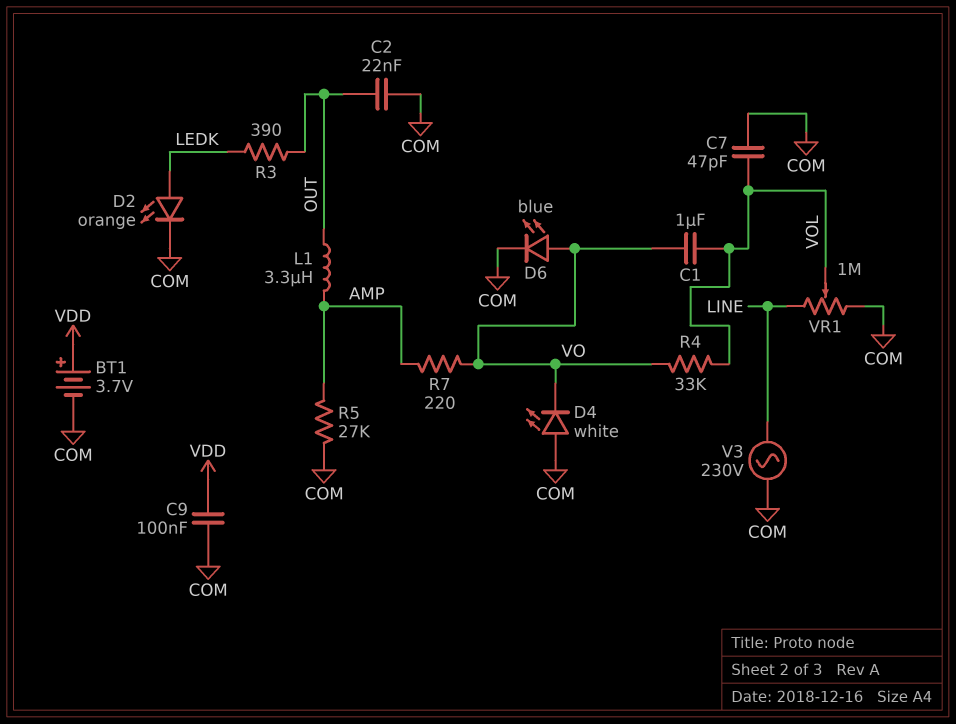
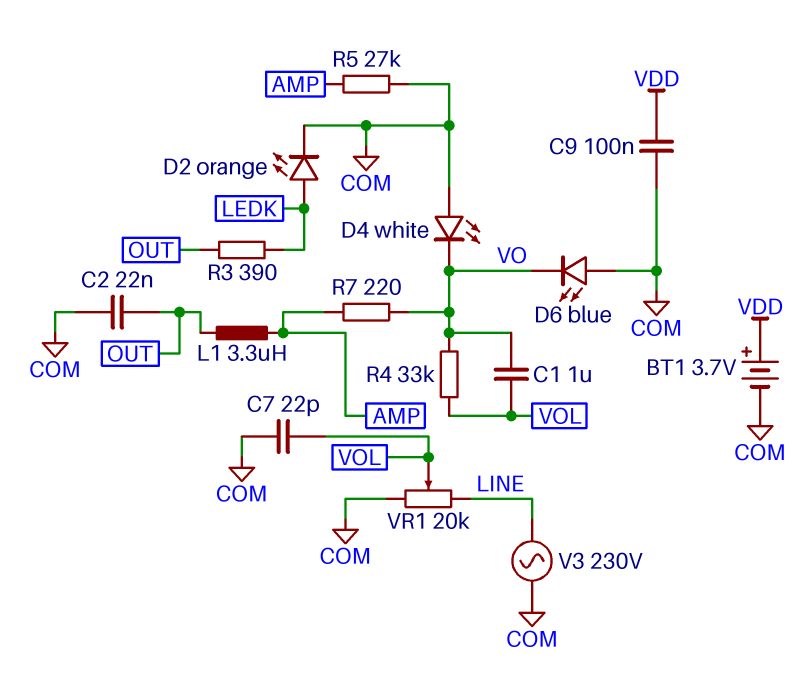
C7: 47pF (COM, VOL) -> 22pF (COM, VOL)
D6: LED blue (A VO, K COM) -> LED blue (A COM, K VO)
VR1: 1M (COM, LINE, wiper VOL) -> 20k (COM, LINE, wiper VOL)

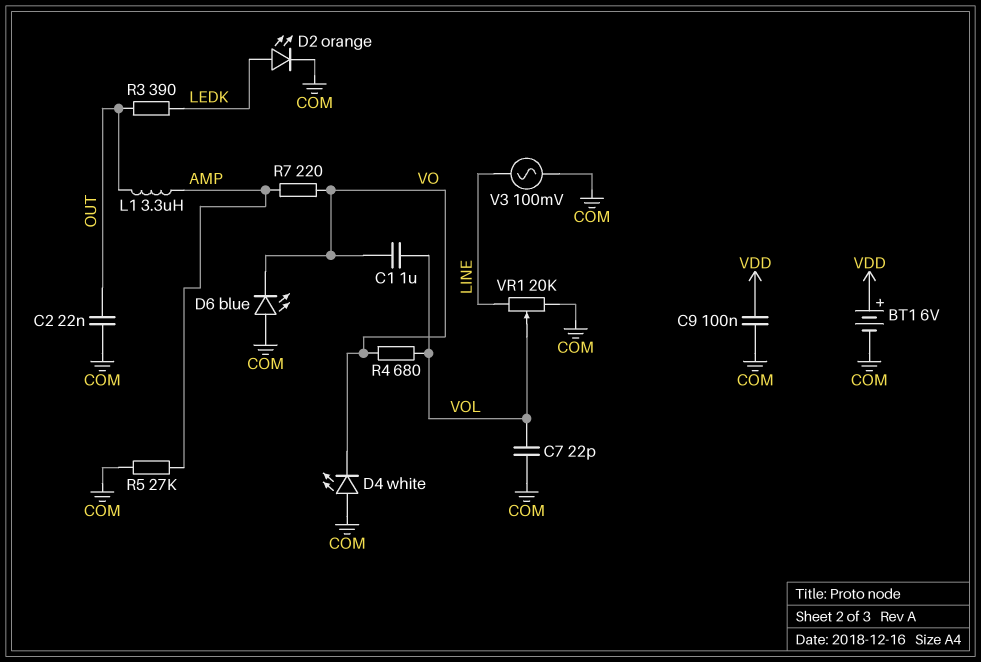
BT1: 3.7V (plus VDD, minus COM) -> 6V (plus VDD, minus COM)
R4: 33k (VO, VOL) -> 680 (VO, VOL)
V3: AC 230V (COM, LINE) -> AC 100mV (COM, LINE)

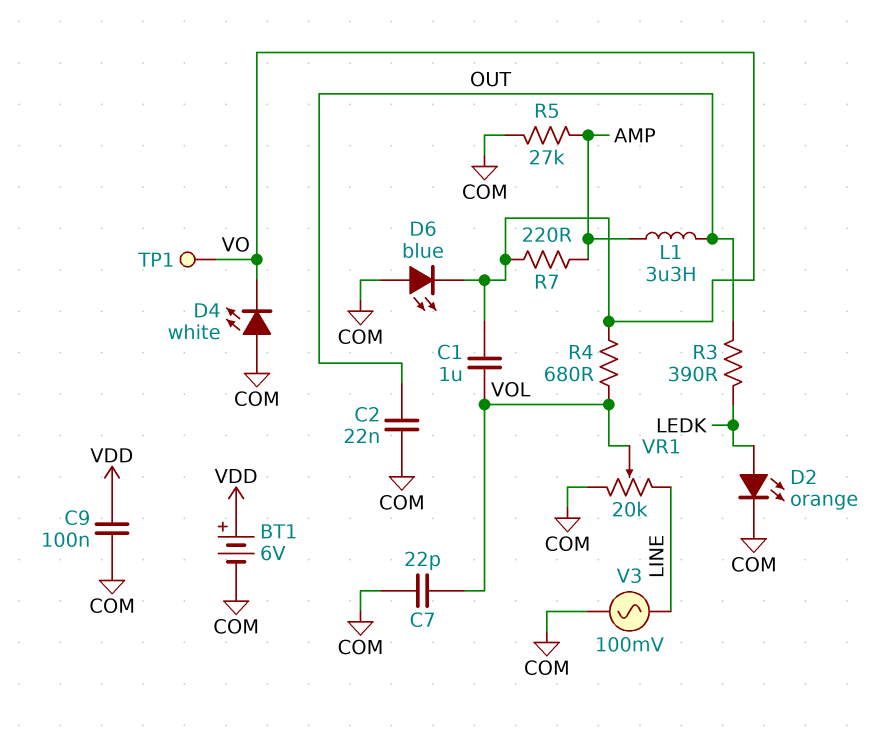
TP1: none -> test point (VO)

